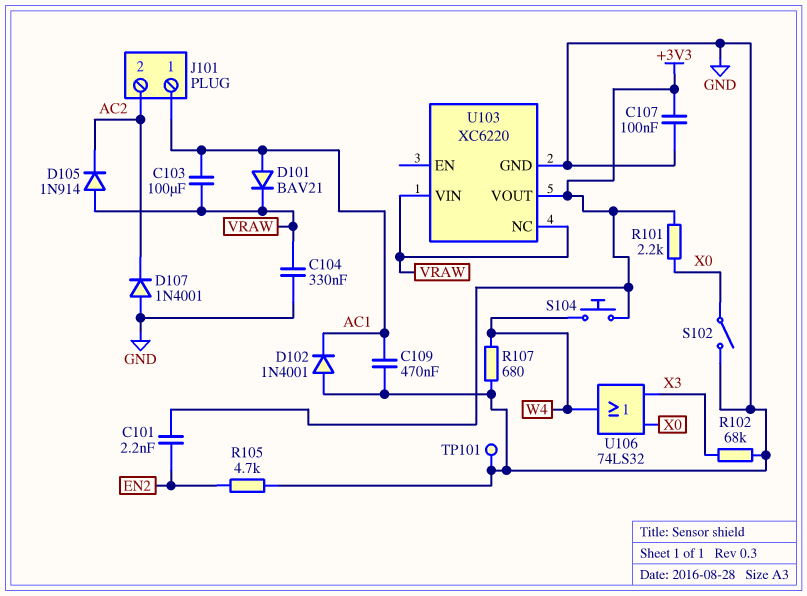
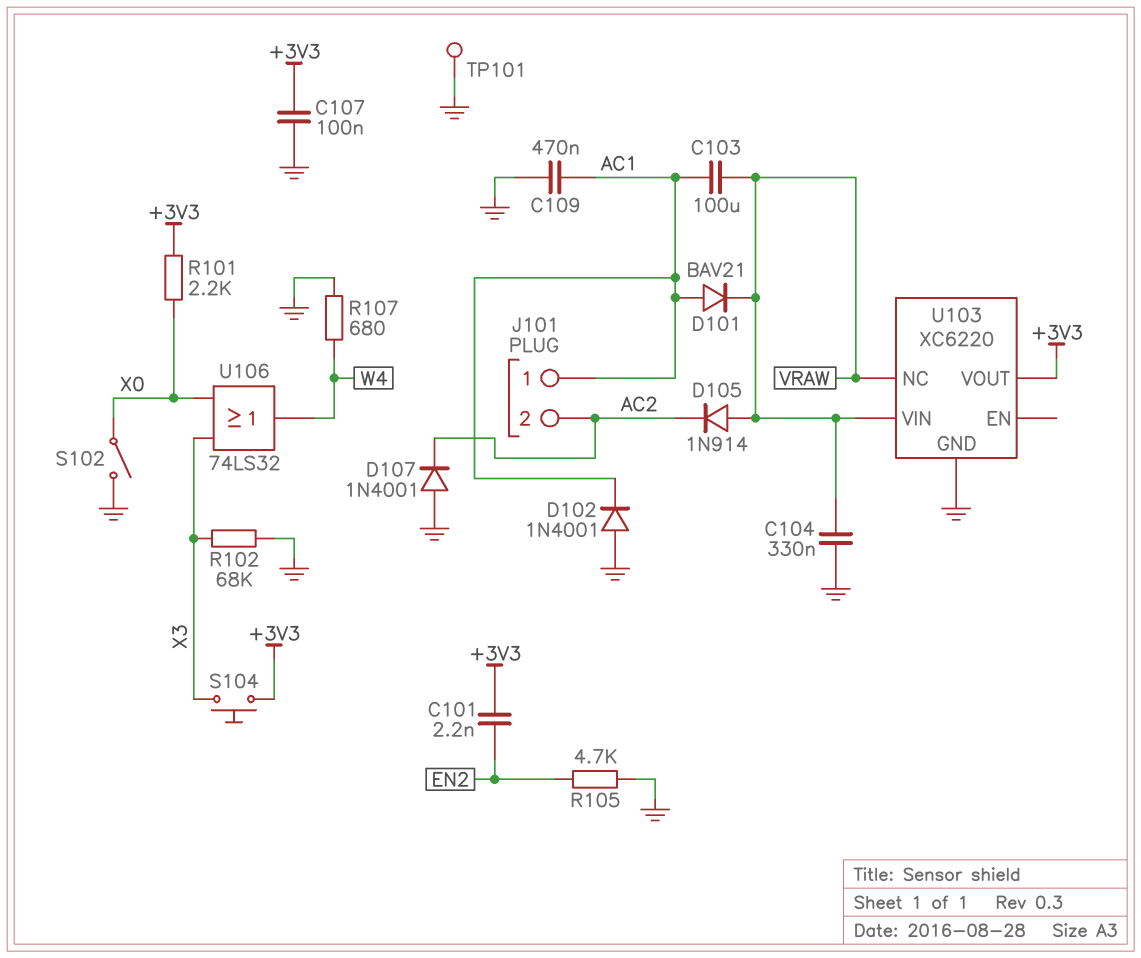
S104: button (+3V3, W4) -> button (+3V3, X3)

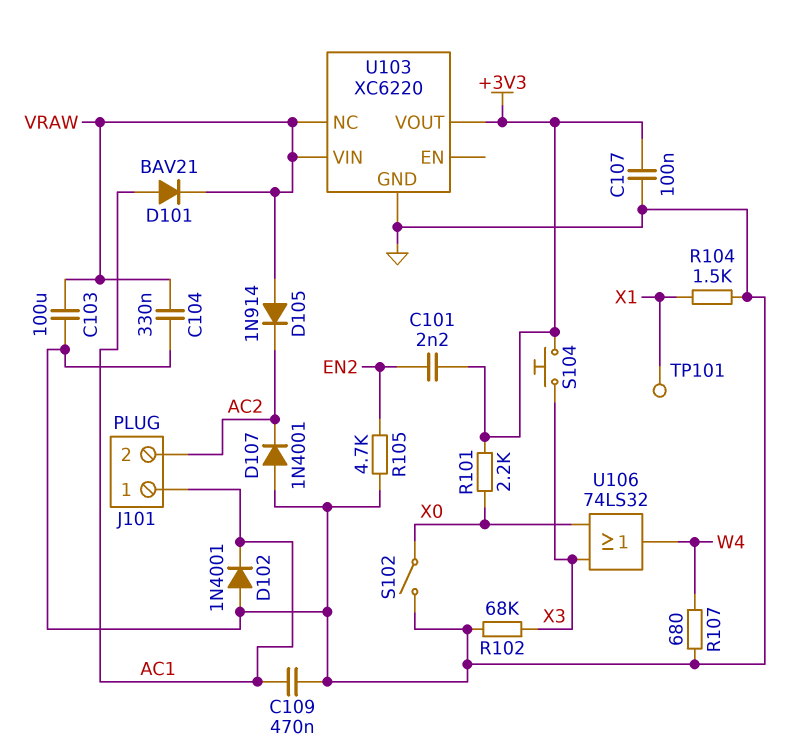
C103: 100uF (AC1, VRAW) -> 100uF (GND, VRAW)
R104: none -> 1.5k (GND, X1)
TP101: test point (GND) -> test point (X1)

